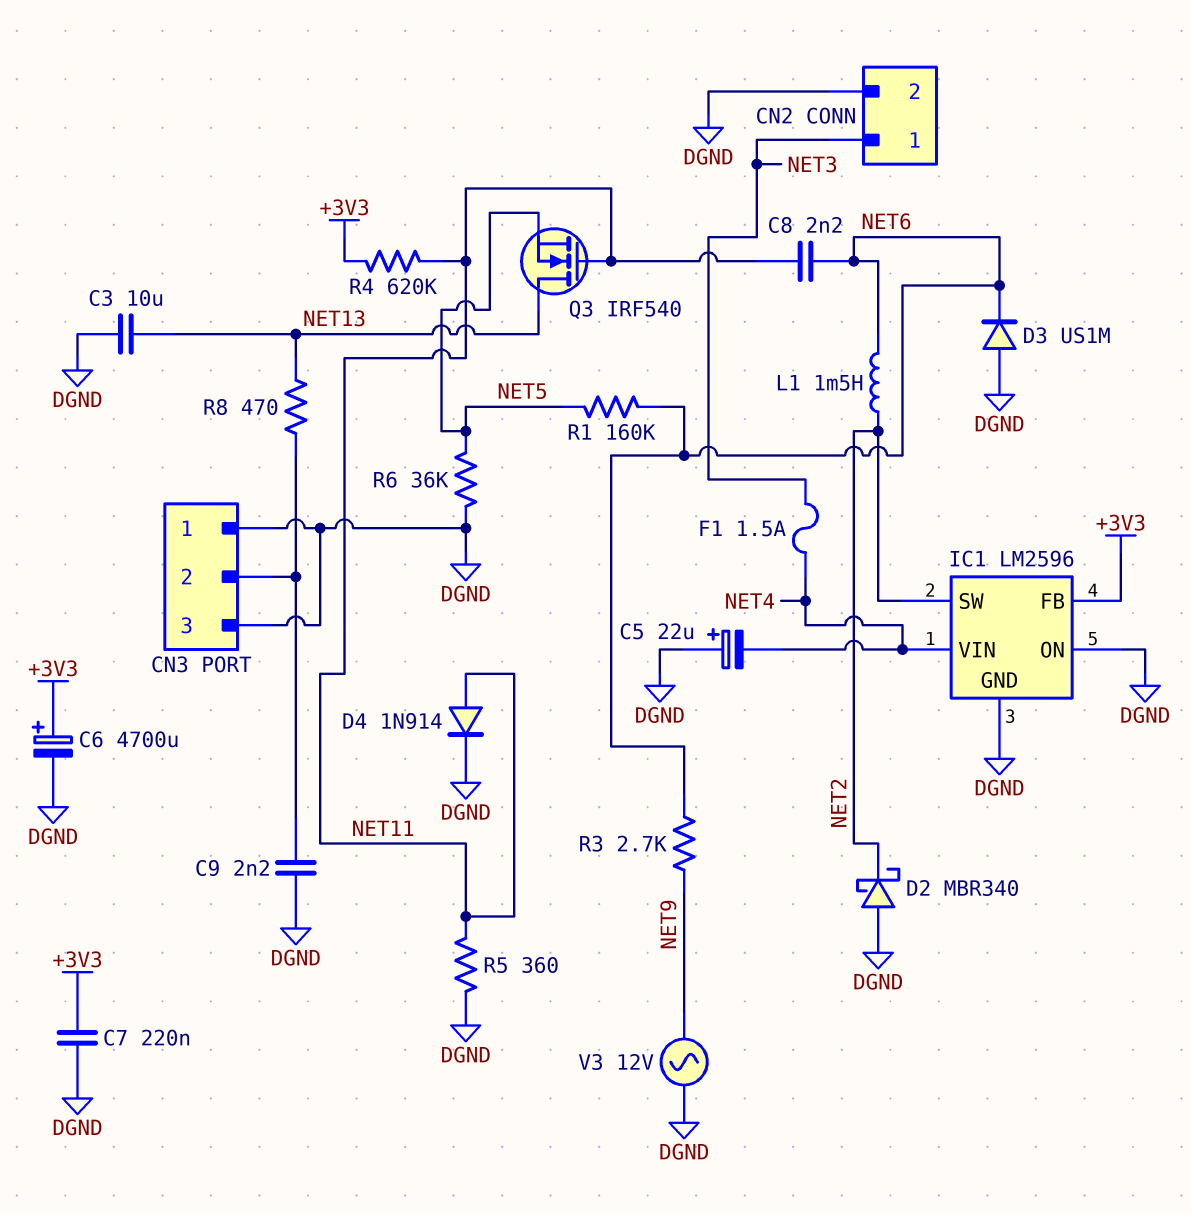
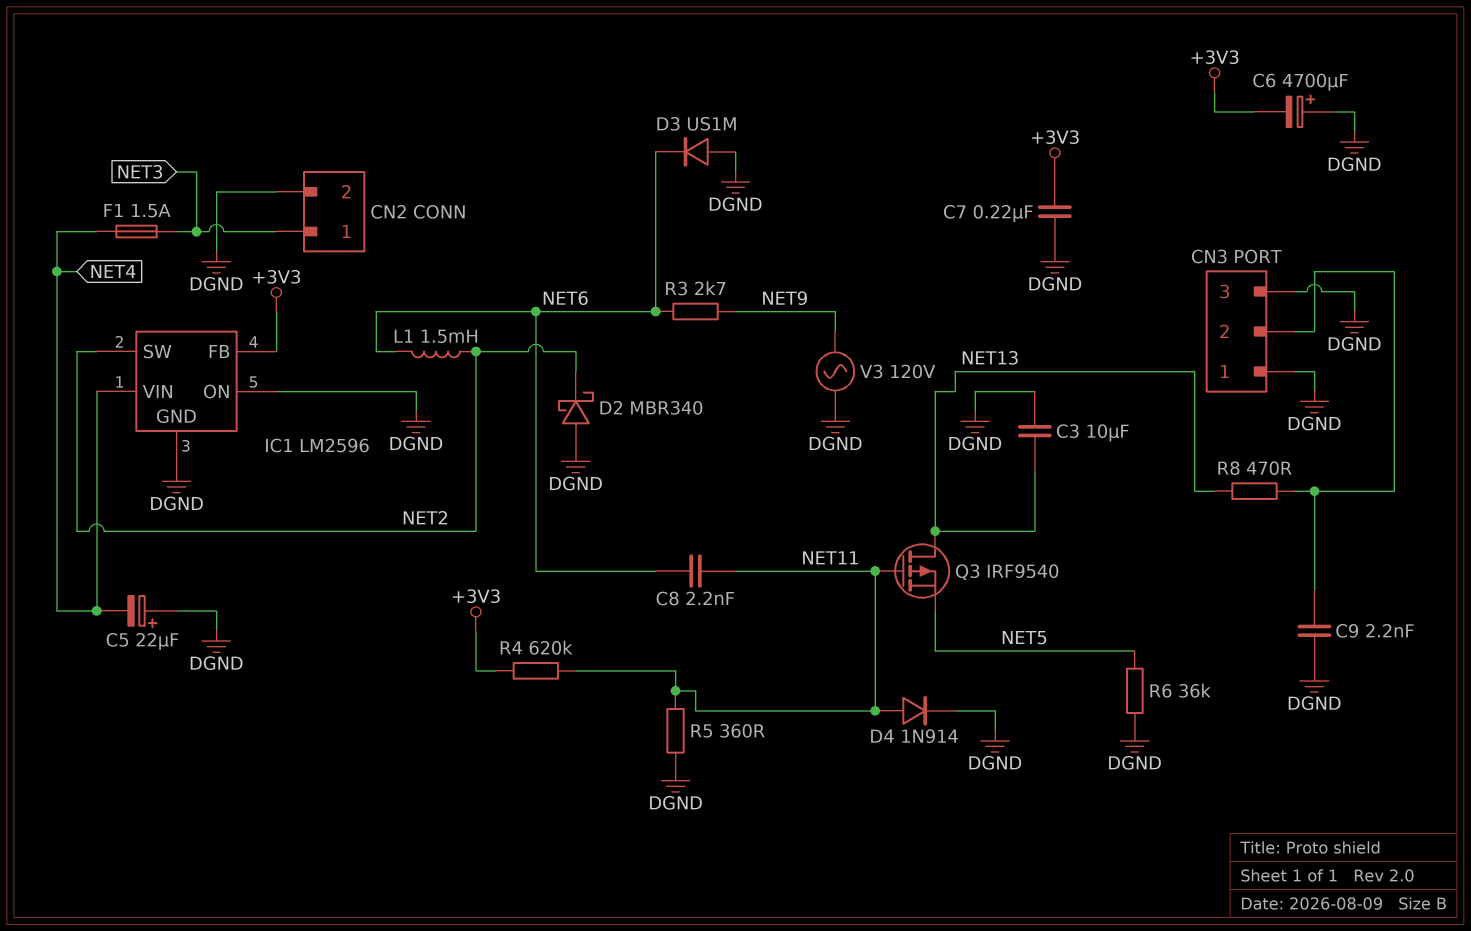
C6: 4700uF (plus +3V3, minus DGND) -> 4700uF (plus DGND, minus +3V3)
Q3: NMOS IRF540 (G NET11, D NET13, S NET5) -> PMOS IRF9540 (G NET11, D NET13, S NET5)
R1: 160k (NET5, NET6) -> none
V3: AC 12V (DGND, NET9) -> AC 120V (DGND, NET9)

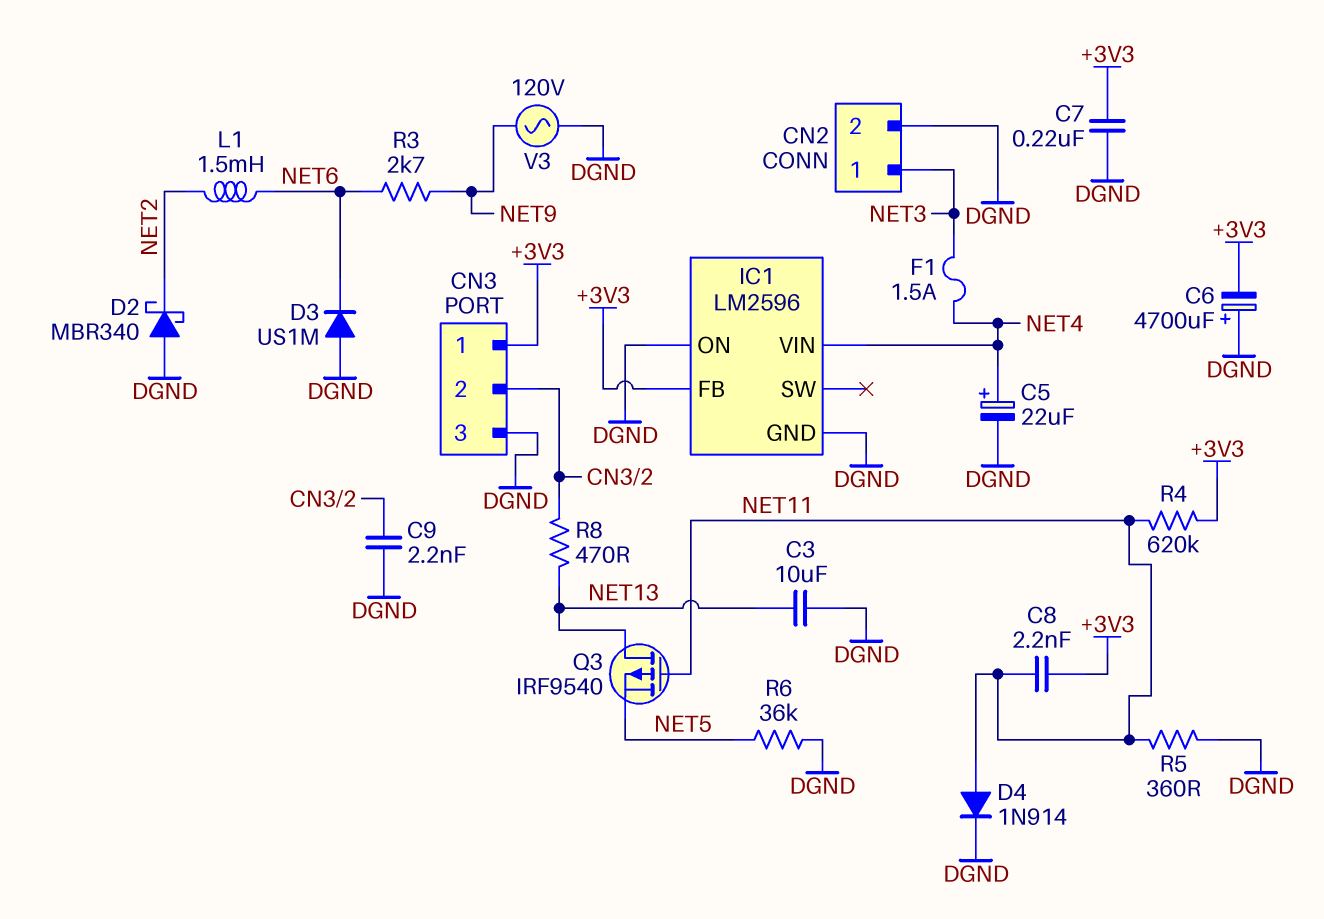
C5: 22uF (plus DGND, minus NET4) -> 22uF (plus NET4, minus DGND)
C8: 2.2nF (NET6, NET11) -> 2.2nF (+3V3, NET11)
CN3 pin 1: DGND -> +3V3
IC1 pin SW: NET2 -> none

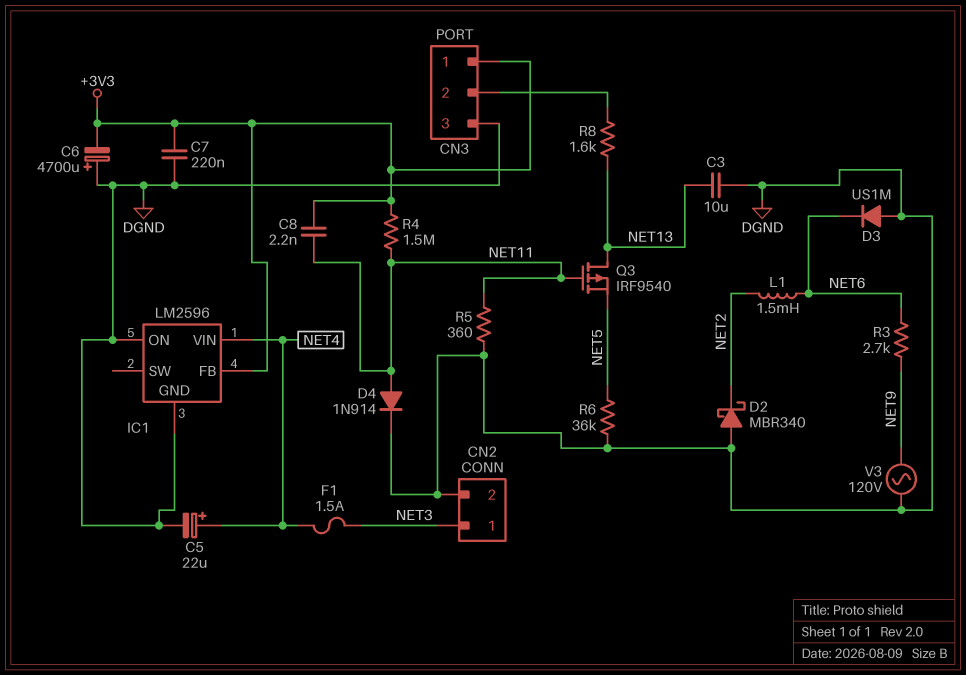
C9: 2.2nF (CN3/2, DGND) -> none
R4: 620k (+3V3, NET11) -> 1.5M (+3V3, NET11)
R8: 470 (CN3/2, NET13) -> 1.6k (CN3/2, NET13)

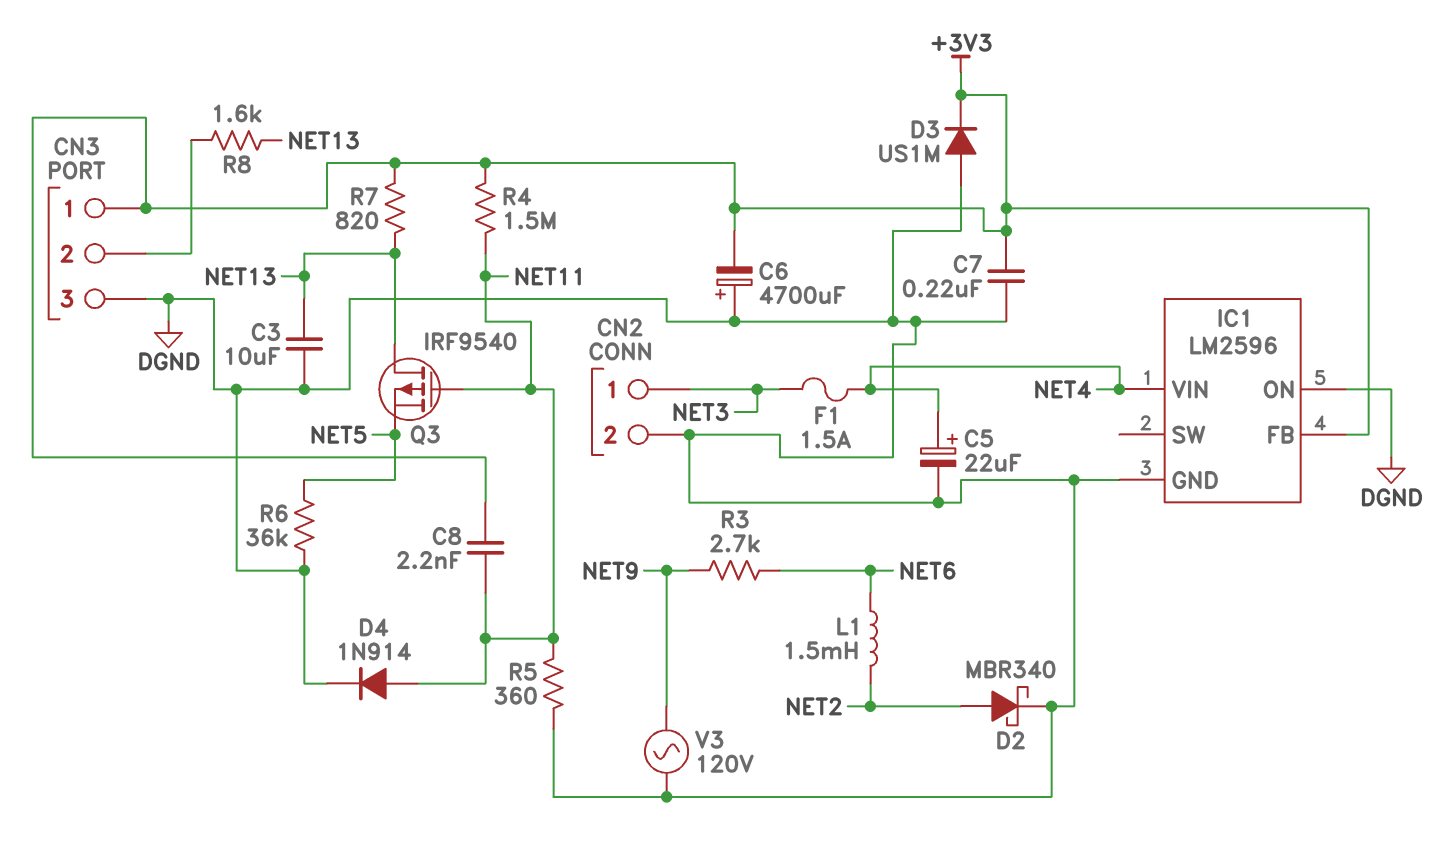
D2: schottky MBR340 (A DGND, K NET2) -> schottky MBR340 (A NET2, K DGND)
D3: diode US1M (A DGND, K NET6) -> diode US1M (A DGND, K +3V3)
R7: none -> 820 (+3V3, NET13)

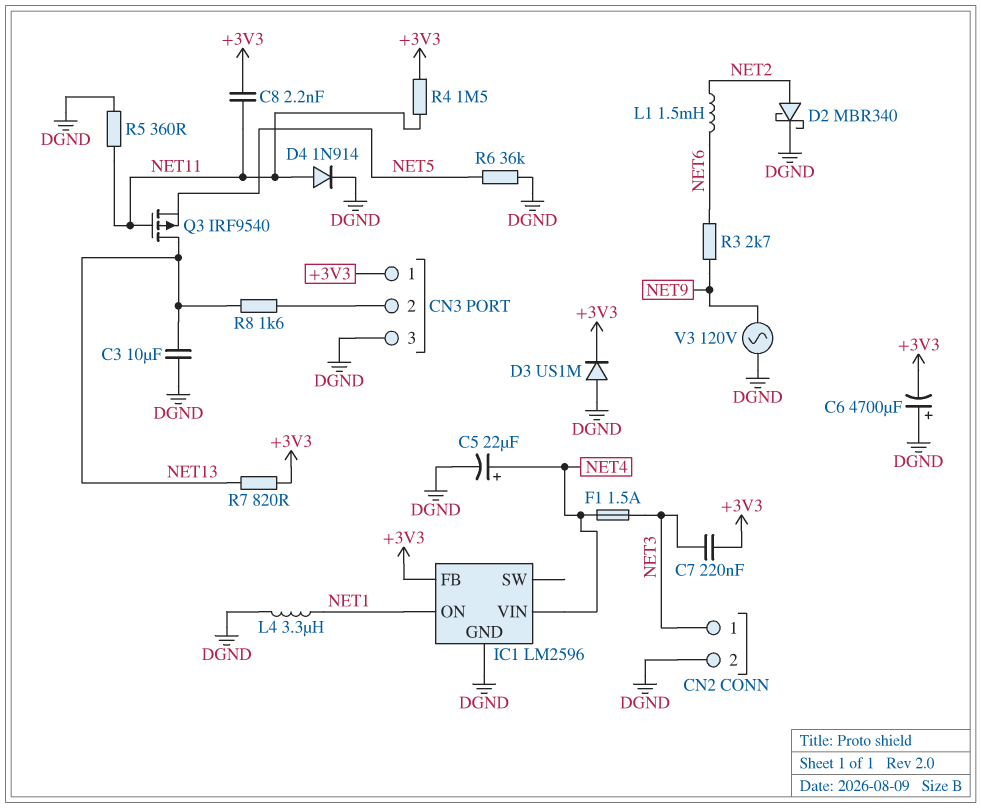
C7: 220nF (+3V3, DGND) -> 220nF (+3V3, NET3)
IC1 pin ON: DGND -> NET1
L4: none -> 3.3uH (DGND, NET1)

